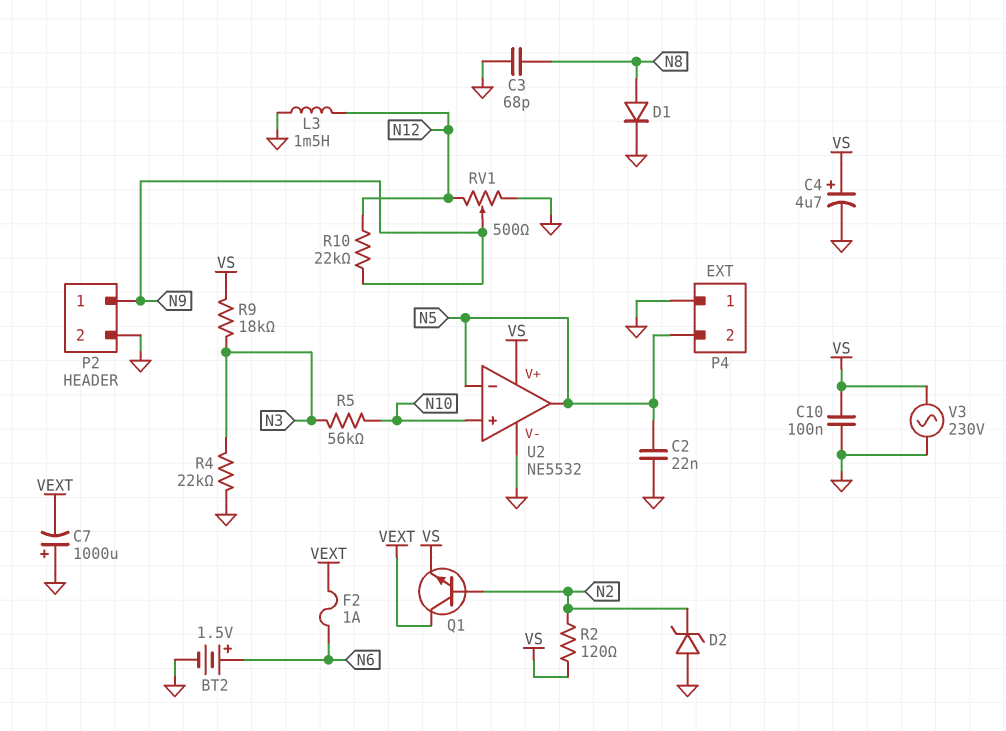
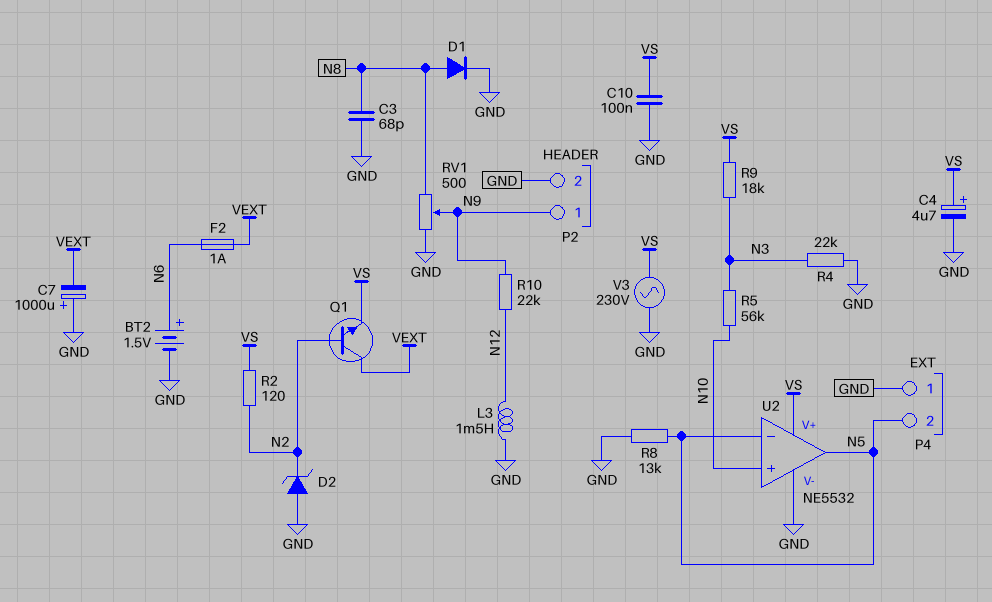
C2: 22nF (GND, N5) -> none
R8: none -> 13k (GND, N5)
RV1: 500 (GND, N12, wiper N9) -> 500 (GND, N8, wiper N9)

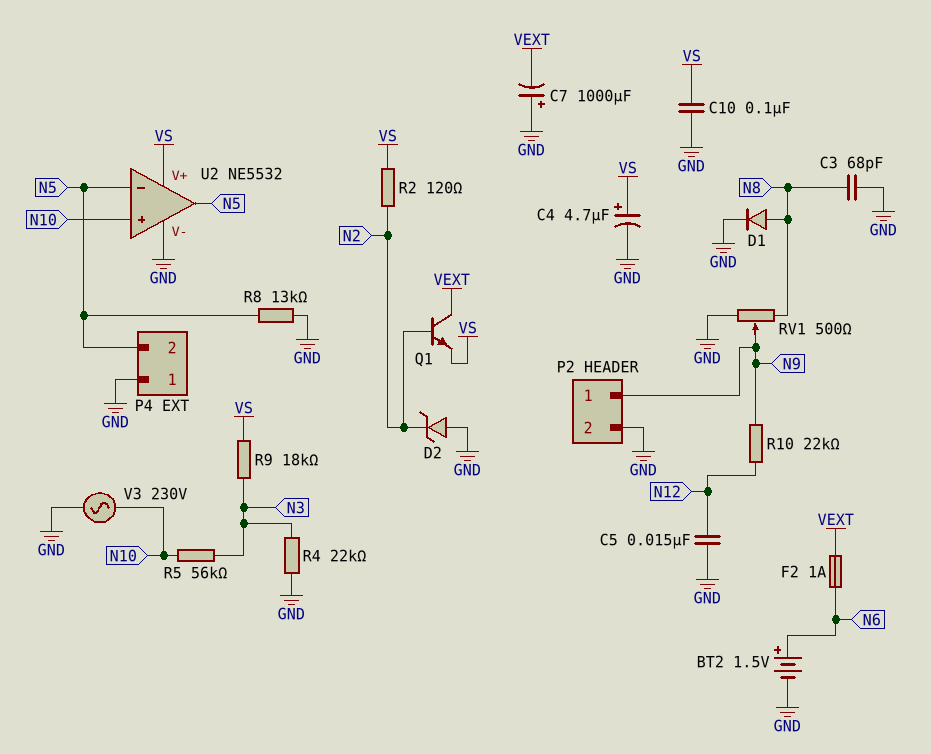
C5: none -> 15nF (GND, N12)
L3: 1.5mH (GND, N12) -> none
V3: AC 230V (GND, VS) -> AC 230V (GND, N10)

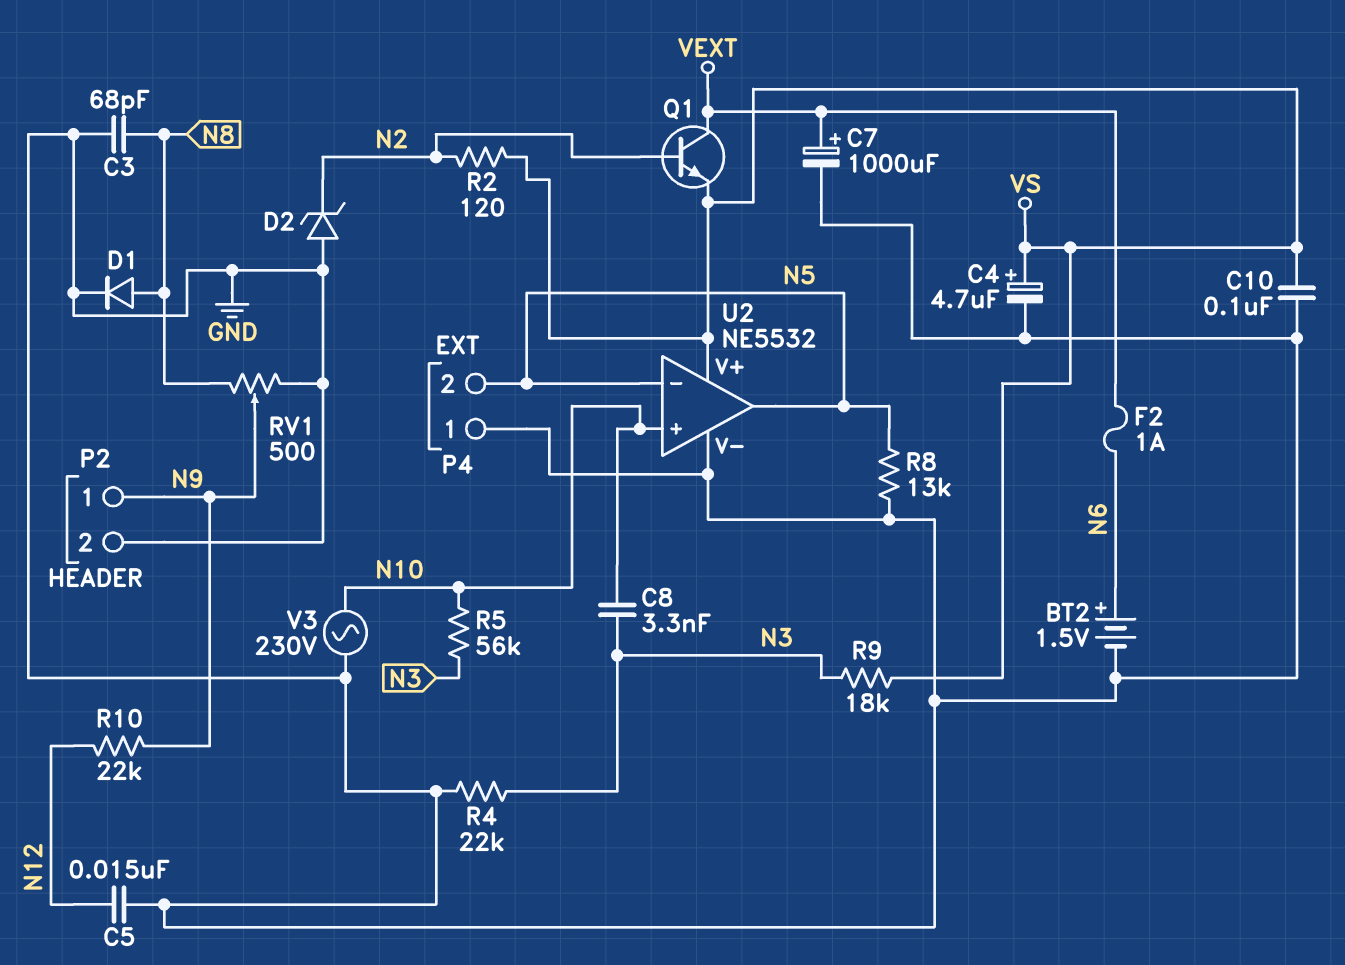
C7: 1000uF (plus GND, minus VEXT) -> 1000uF (plus VEXT, minus GND)
C8: none -> 3.3nF (N3, N10)

